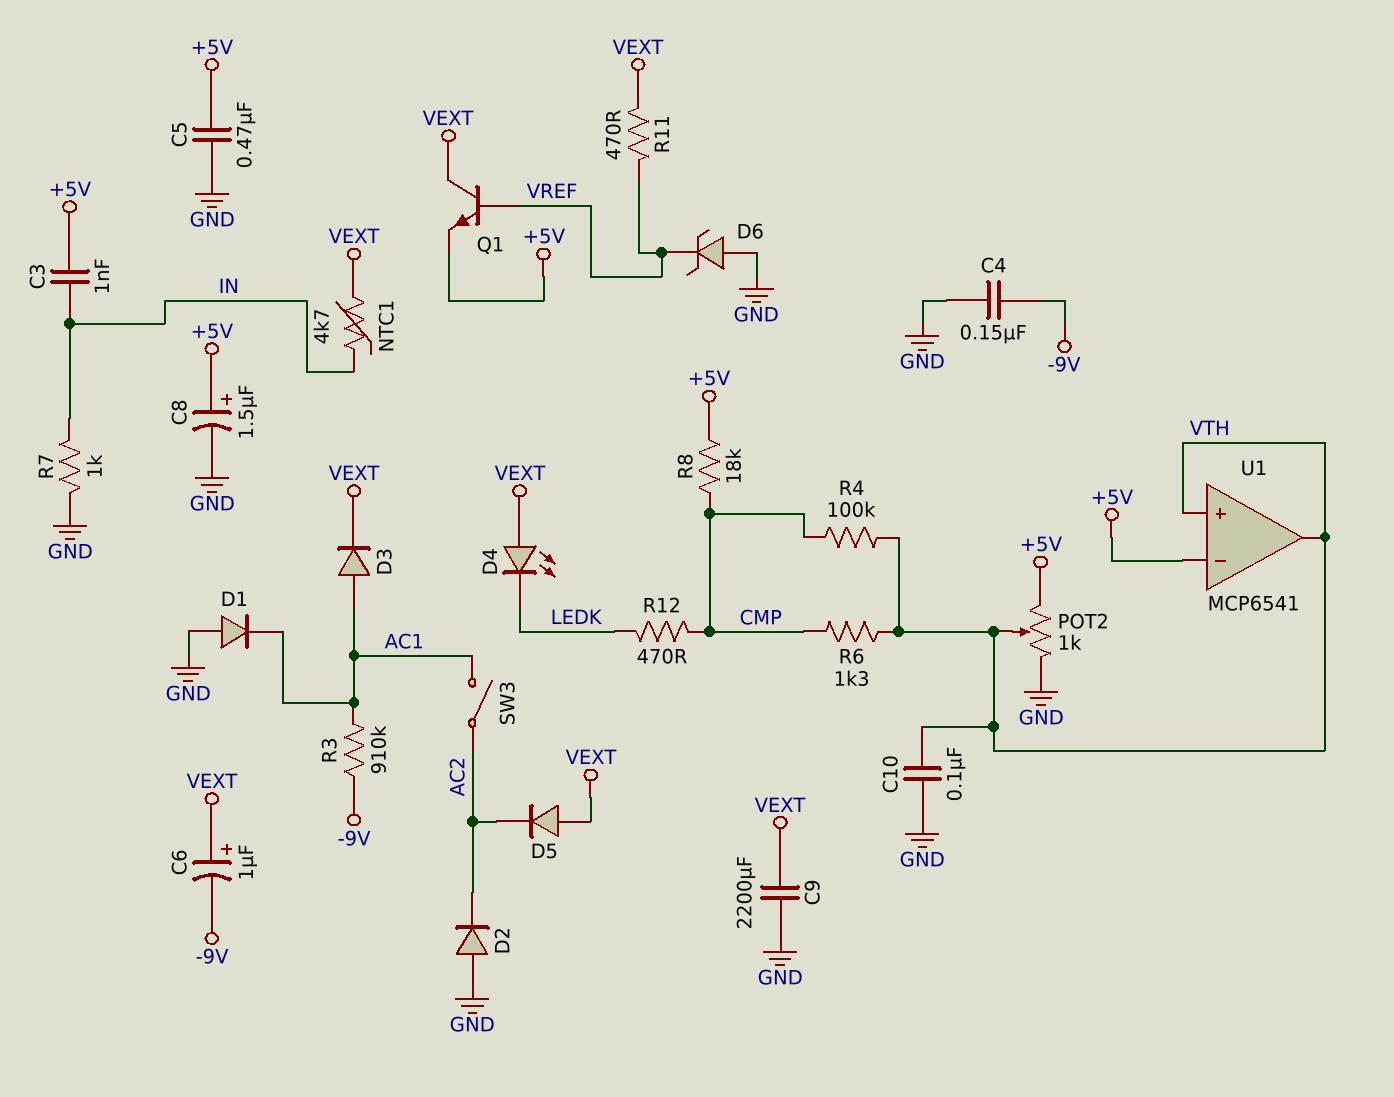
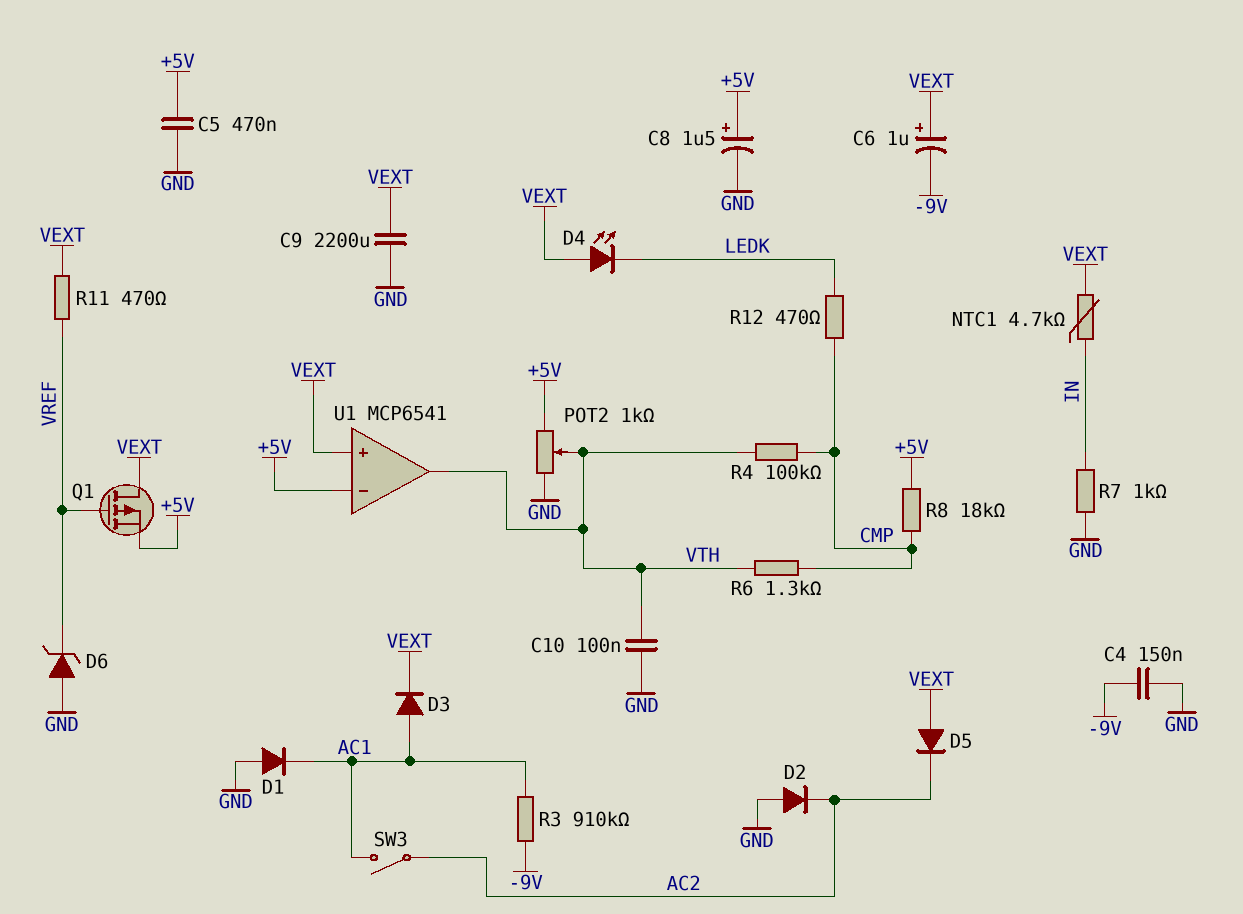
C3: 1nF (+5V, IN) -> none
Q1: NPN (B VREF, C VEXT, E +5V) -> PMOS (G VREF, D VEXT, S +5V)
U1 pin in+: VTH -> VEXT

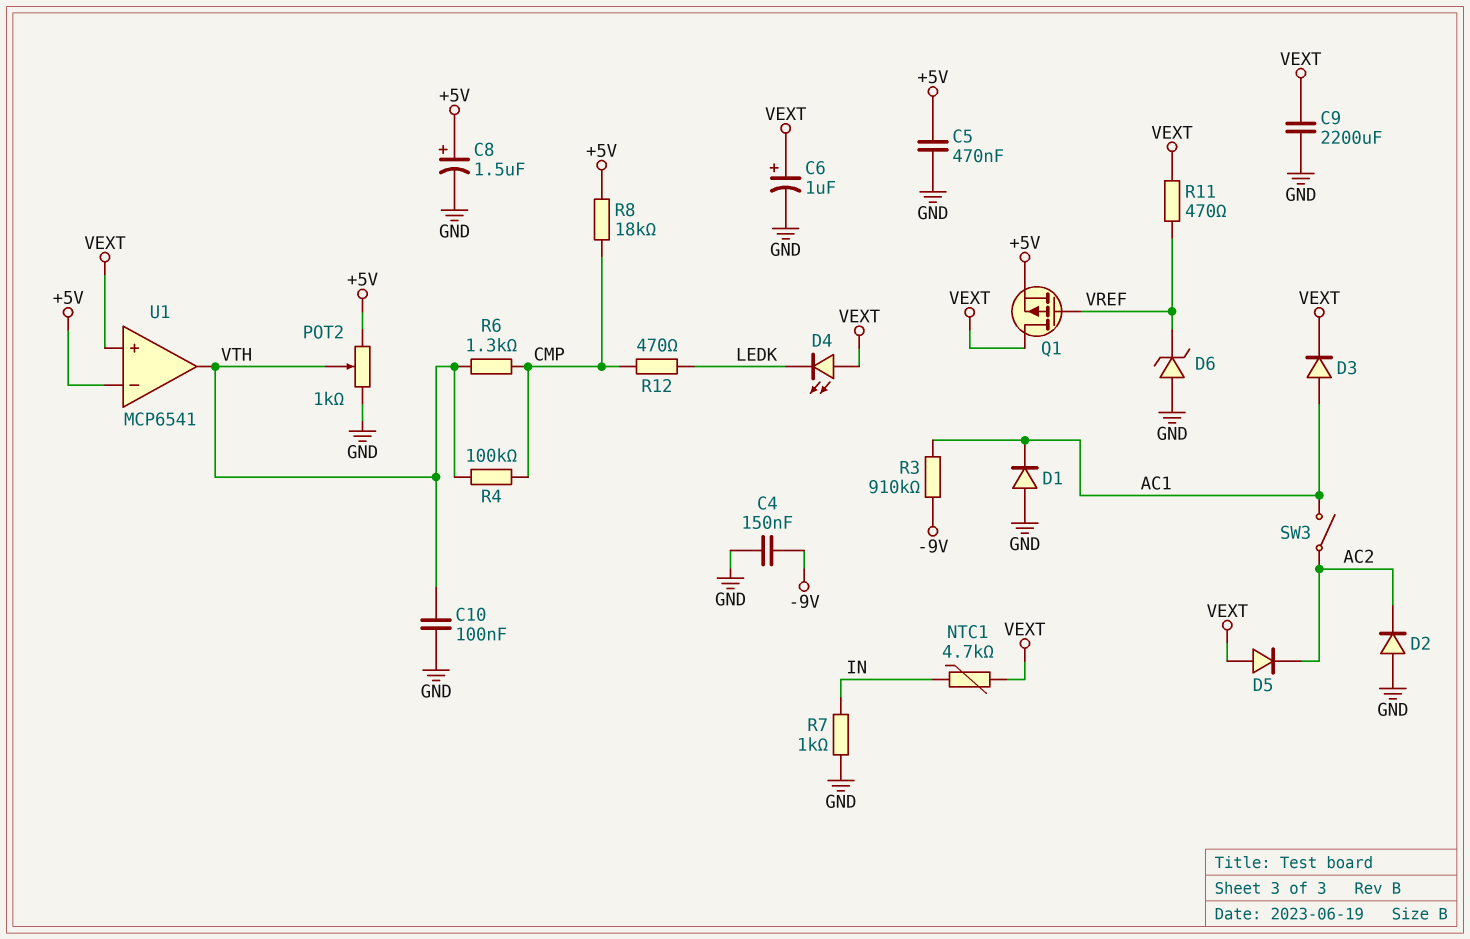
C6: 1uF (plus VEXT, minus -9V) -> 1uF (plus VEXT, minus GND)

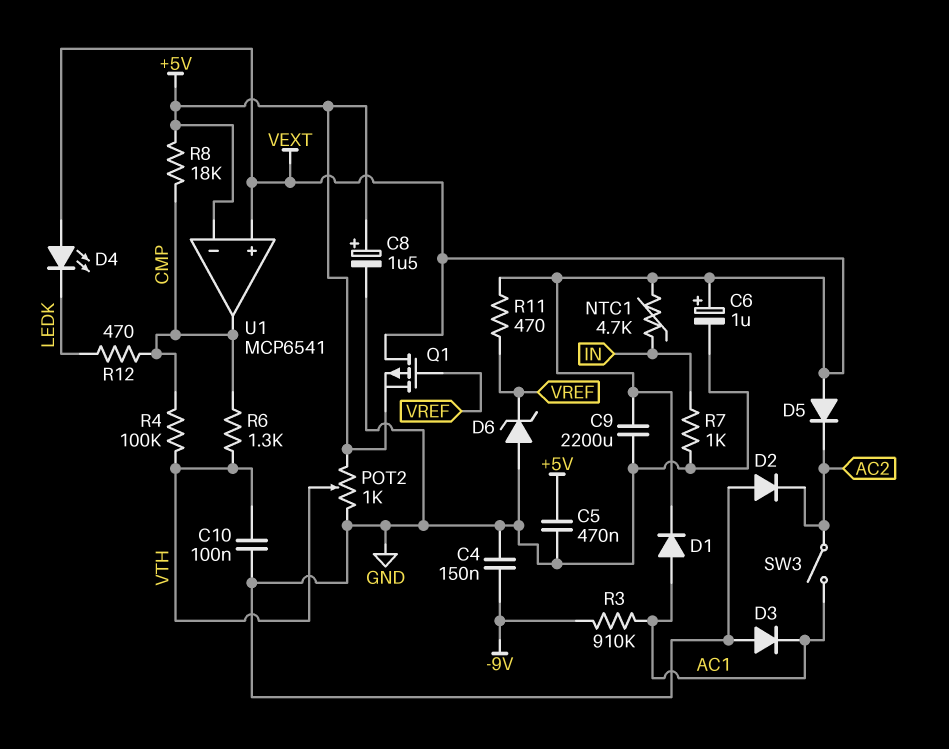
D1: diode (A GND, K AC1) -> diode (A AC1, K VEXT)
D3: diode (A AC1, K VEXT) -> diode (A GND, K AC1)
U1 pin out: VTH -> CMP

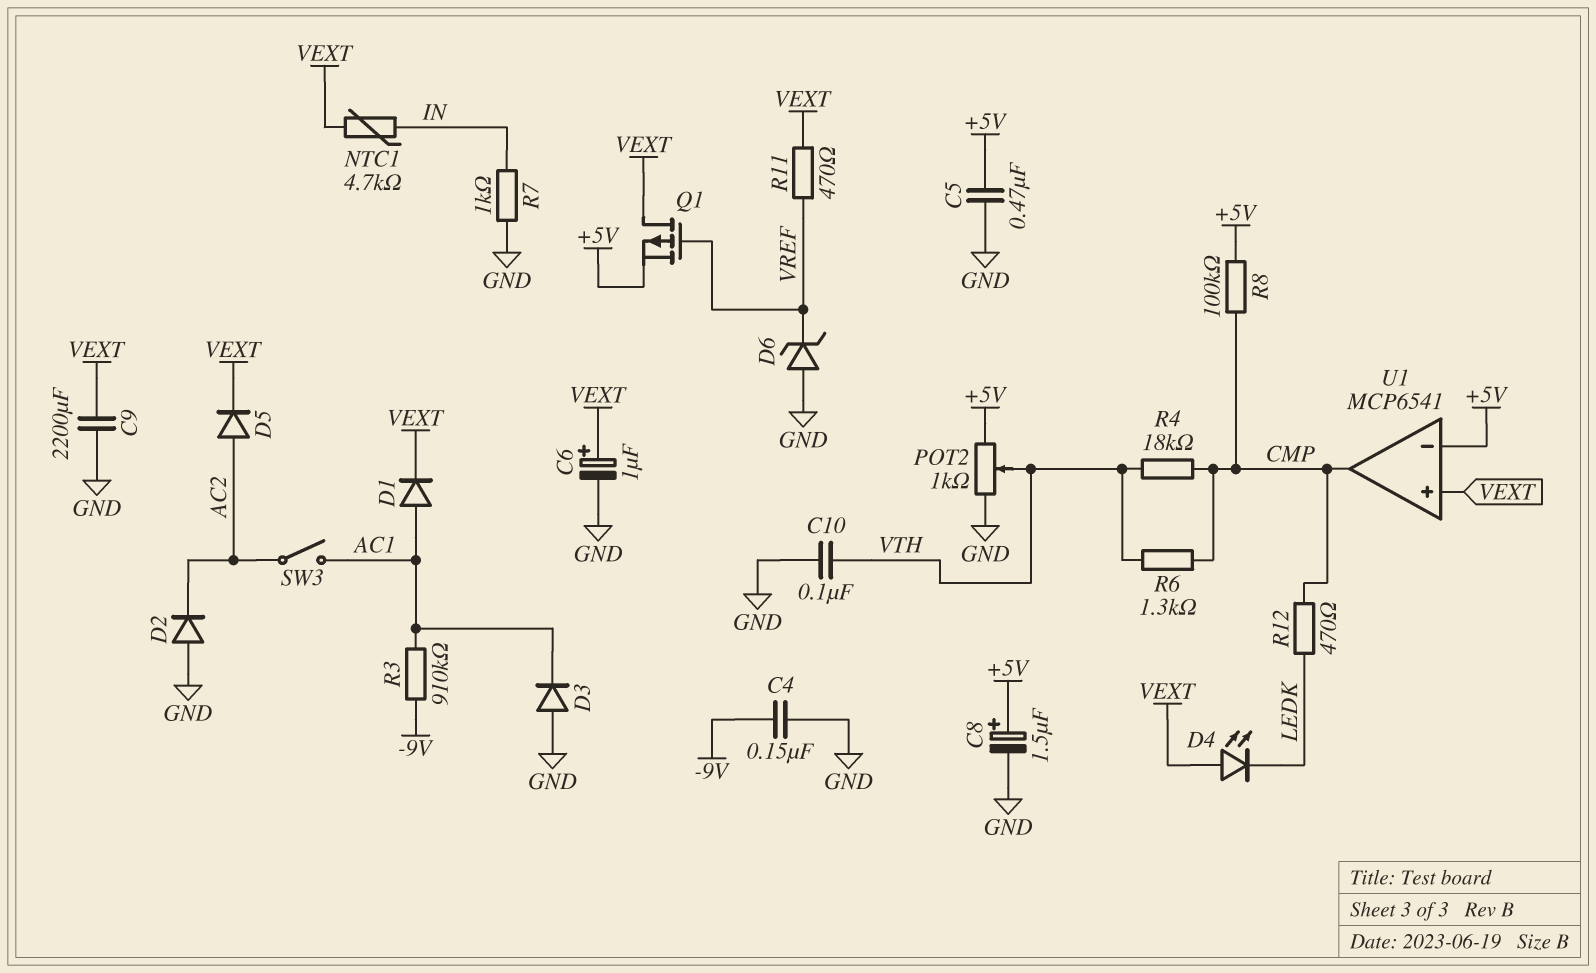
D5: diode (A VEXT, K AC2) -> diode (A AC2, K VEXT)
R4: 100k (CMP, VTH) -> 18k (CMP, VTH)
R8: 18k (+5V, CMP) -> 100k (+5V, CMP)

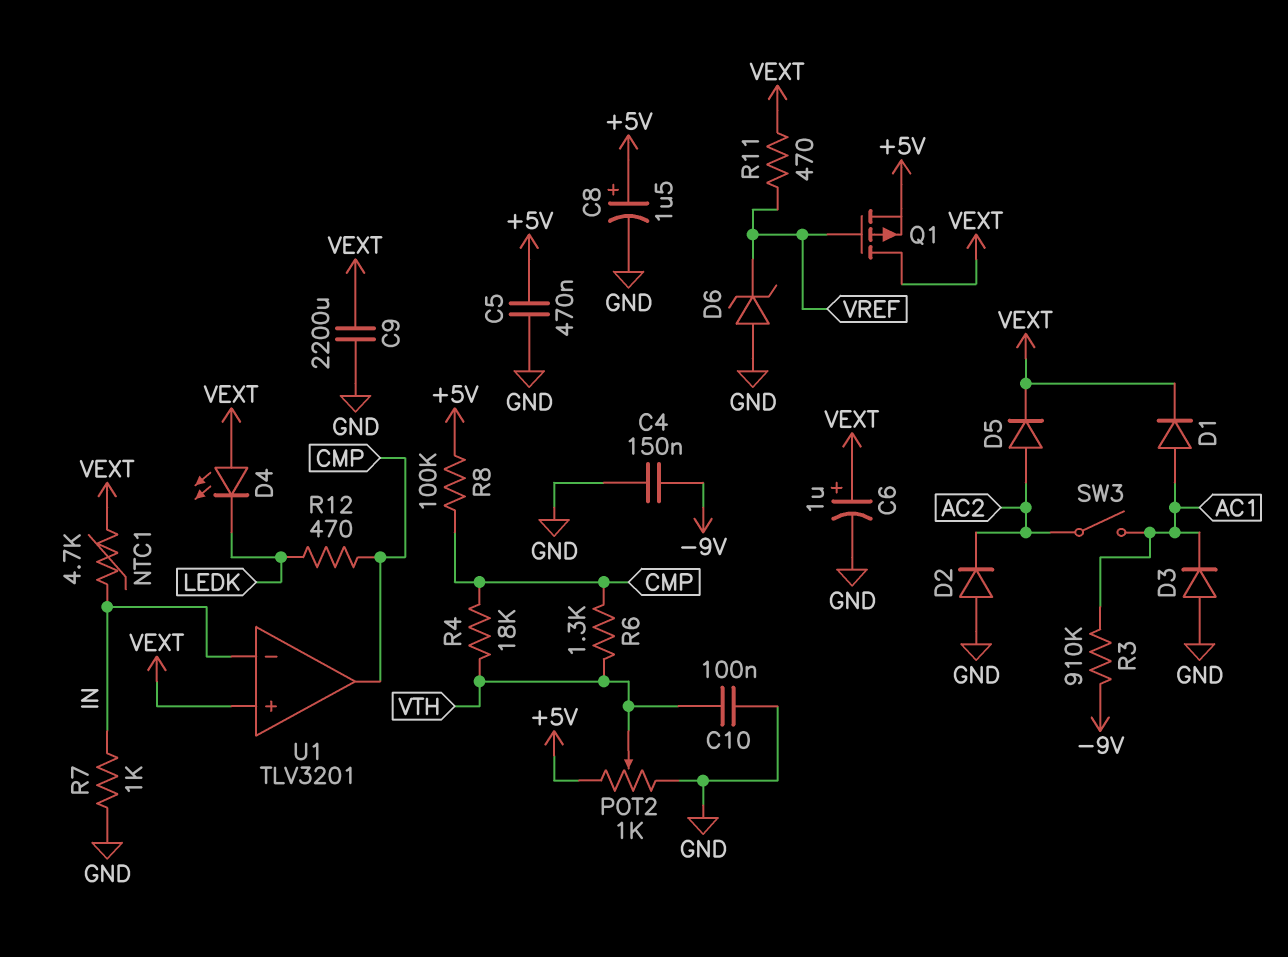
U1: MCP6541 -> TLV3201
U1 pin in-: +5V -> IN

